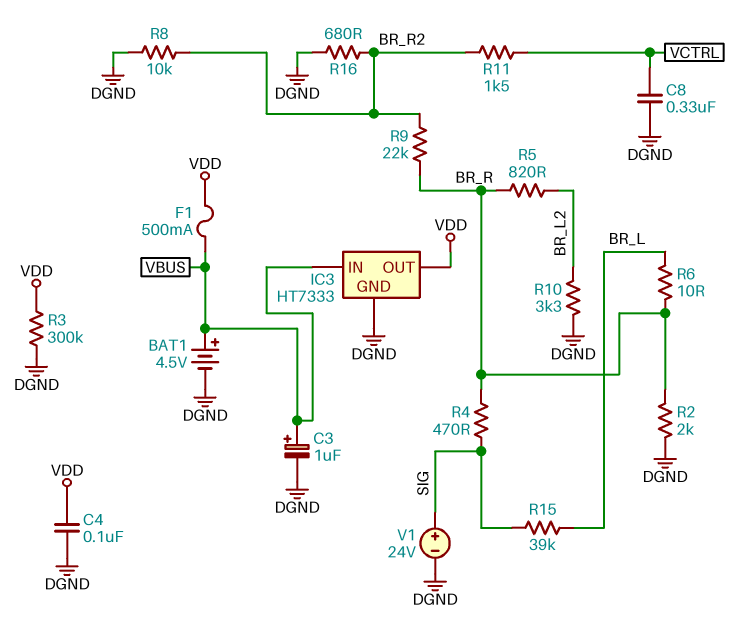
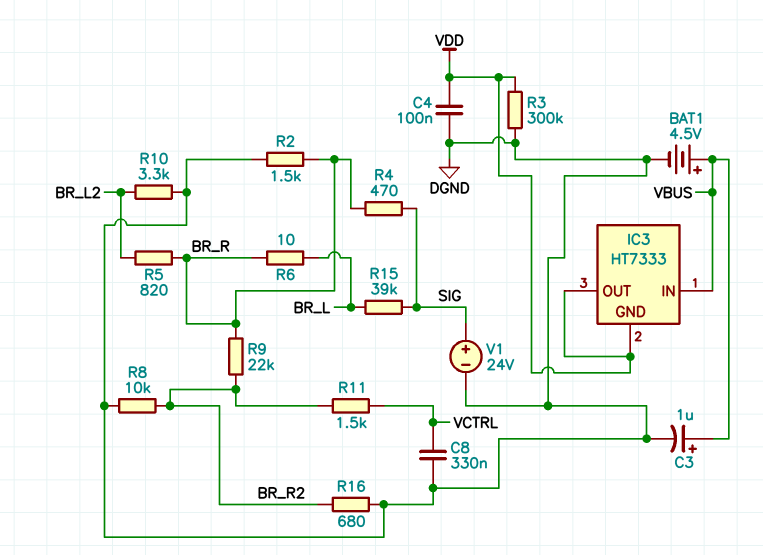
F1: 500mA (VBUS, VDD) -> none
IC3 pin GND: DGND -> VDD
R2: 2k (BR_R, DGND) -> 1.5k (BR_R, DGND)

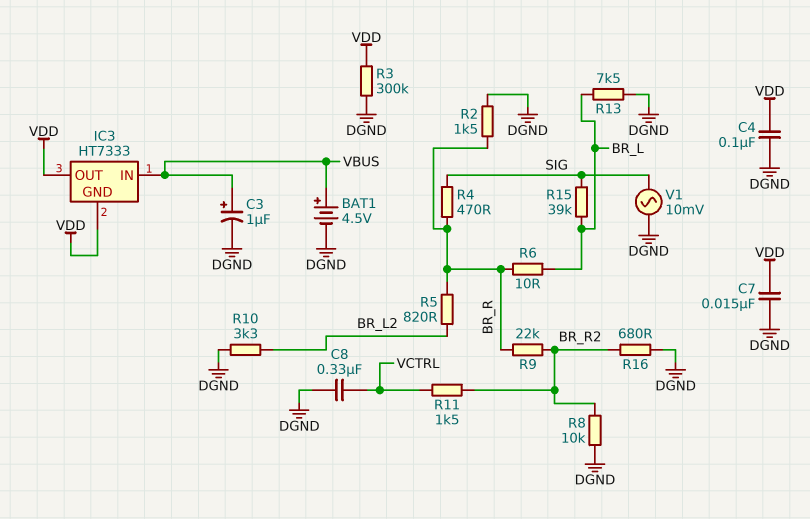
C7: none -> 15nF (DGND, VDD)
R13: none -> 7.5k (BR_L, DGND)
V1: 24V (plus SIG, minus DGND) -> AC 10mV (DGND, SIG)

